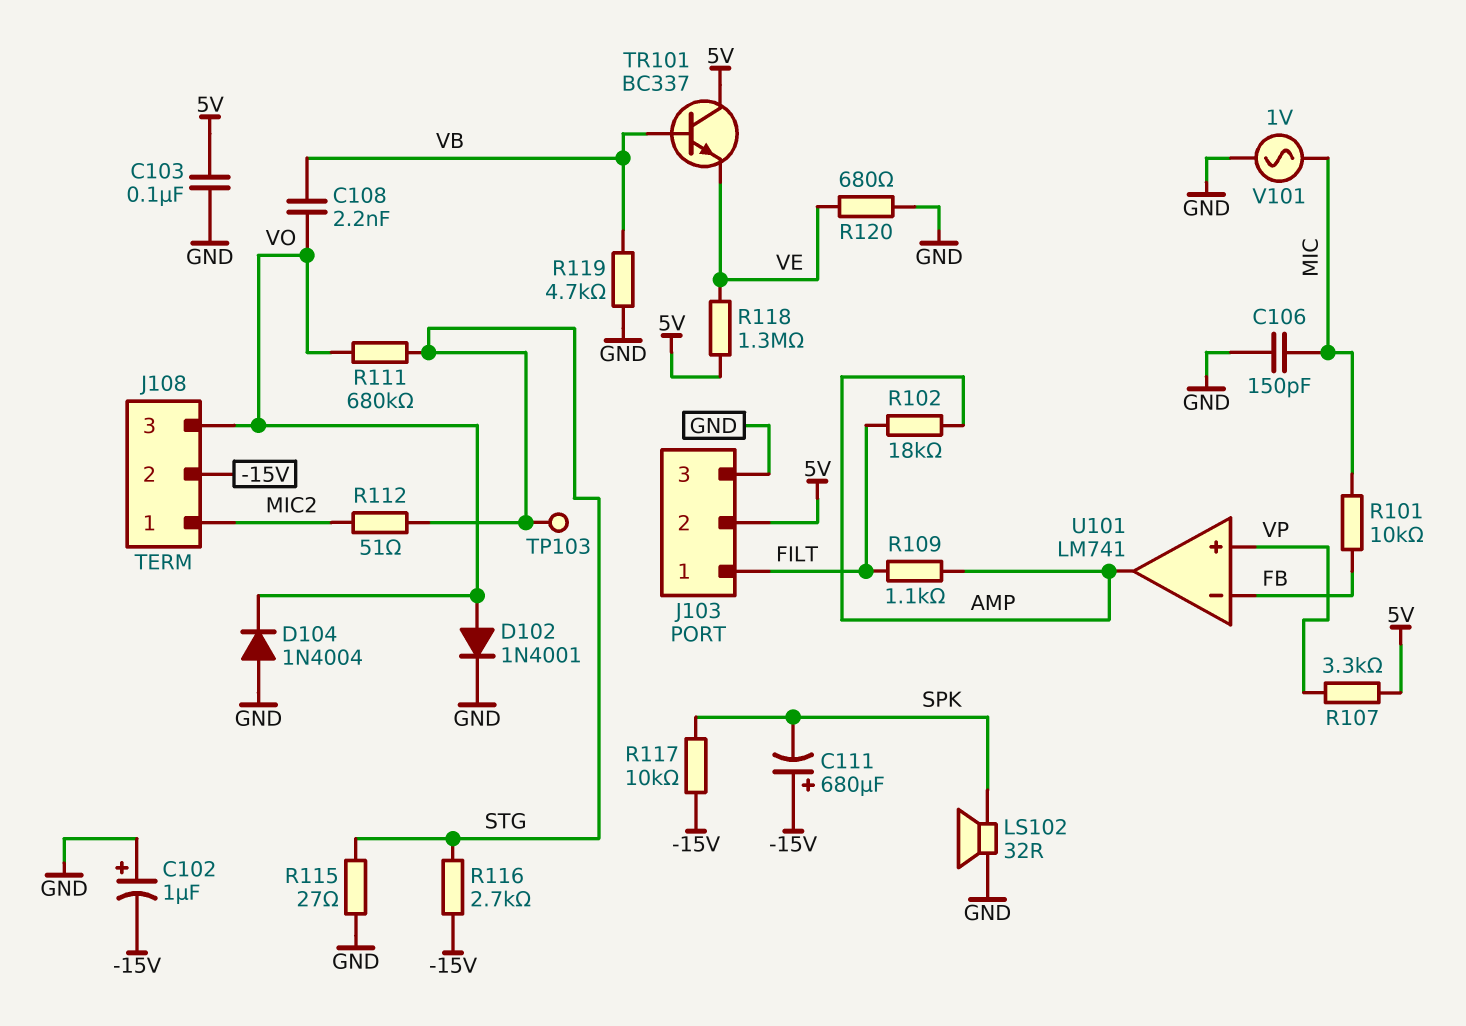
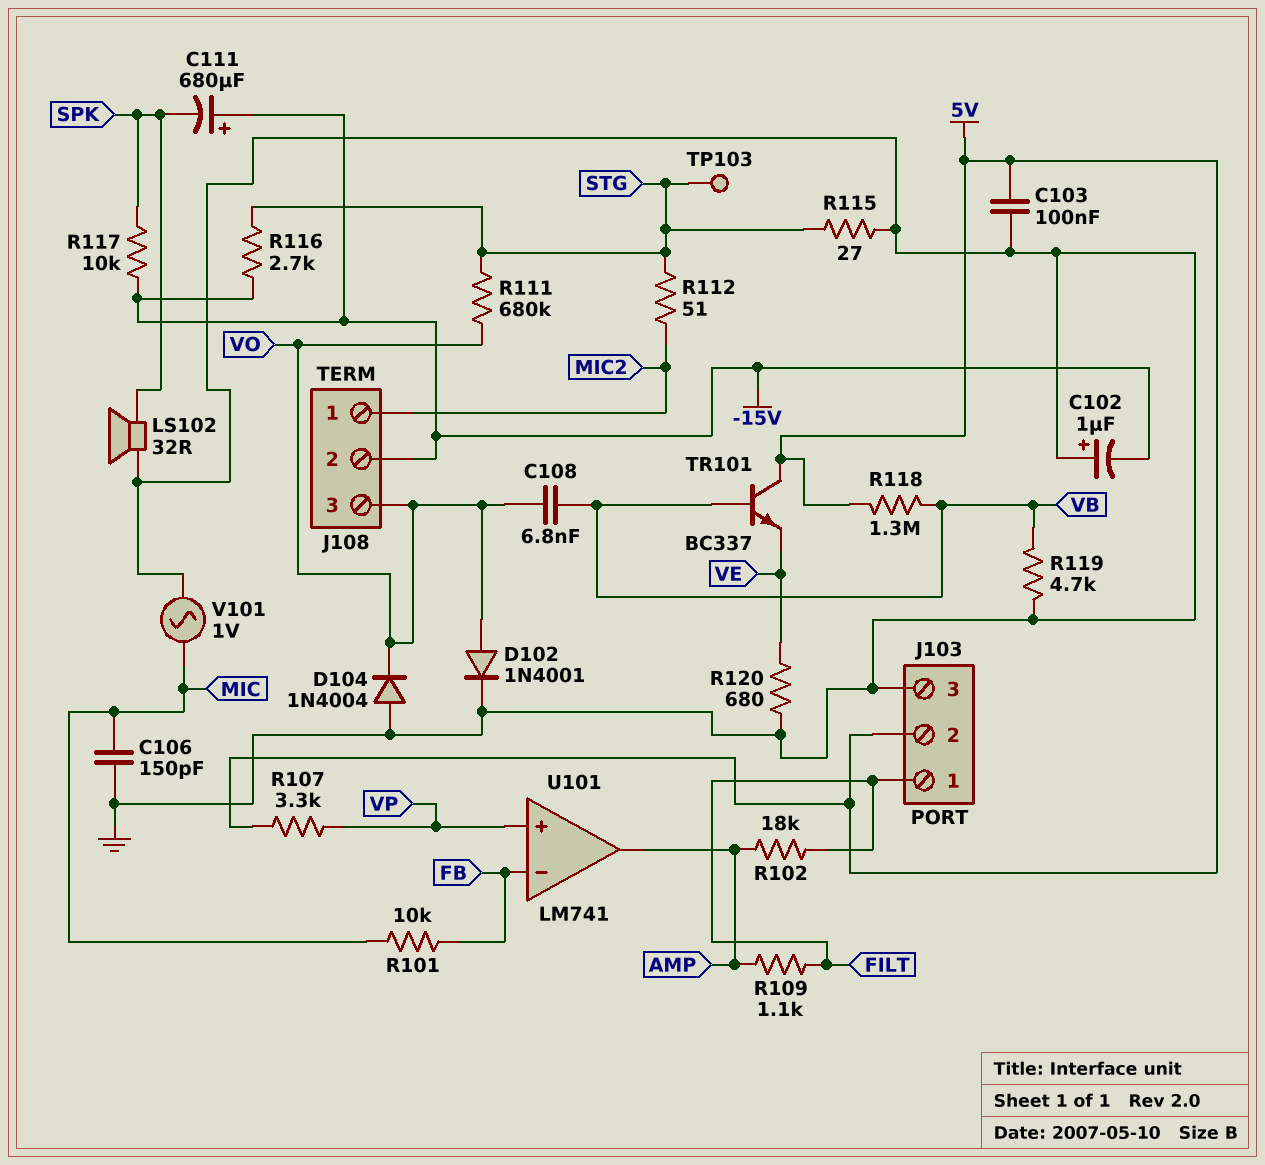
C108: 2.2nF (VB, VO) -> 6.8nF (VB, VO)
R118: 1.3M (5V, VE) -> 1.3M (5V, VB)

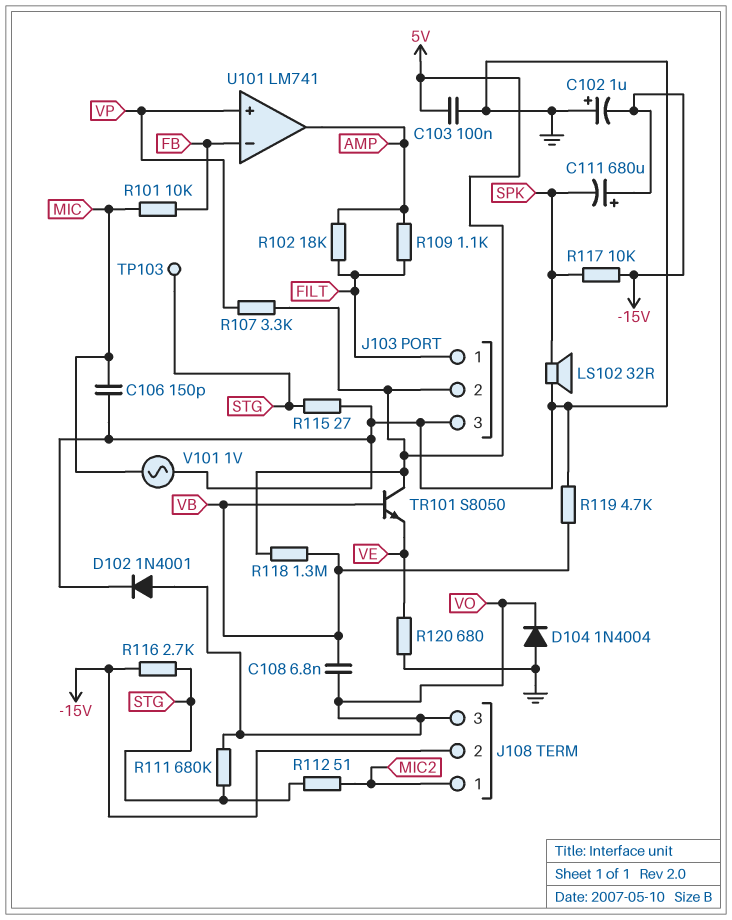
TR101: NPN BC337 (B VB, C 5V, E VE) -> NPN S8050 (B VB, C 5V, E VE)

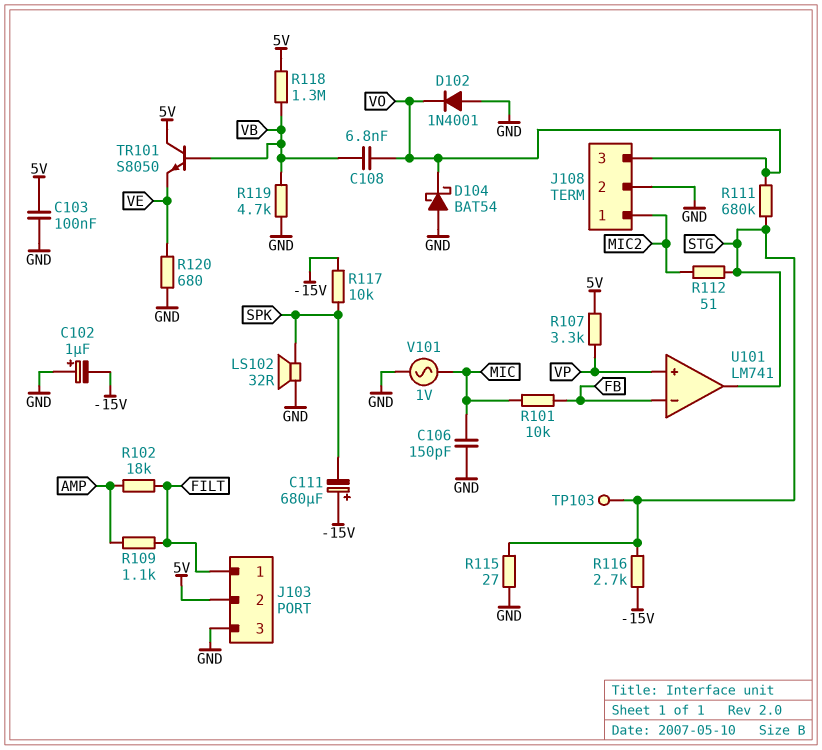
D102: diode 1N4001 (A VO, K GND) -> diode 1N4001 (A GND, K VO)
D104: diode 1N4004 (A GND, K VO) -> schottky BAT54 (A GND, K VO)
J108 pin 2: -15V -> GND
U101 pin out: AMP -> STG

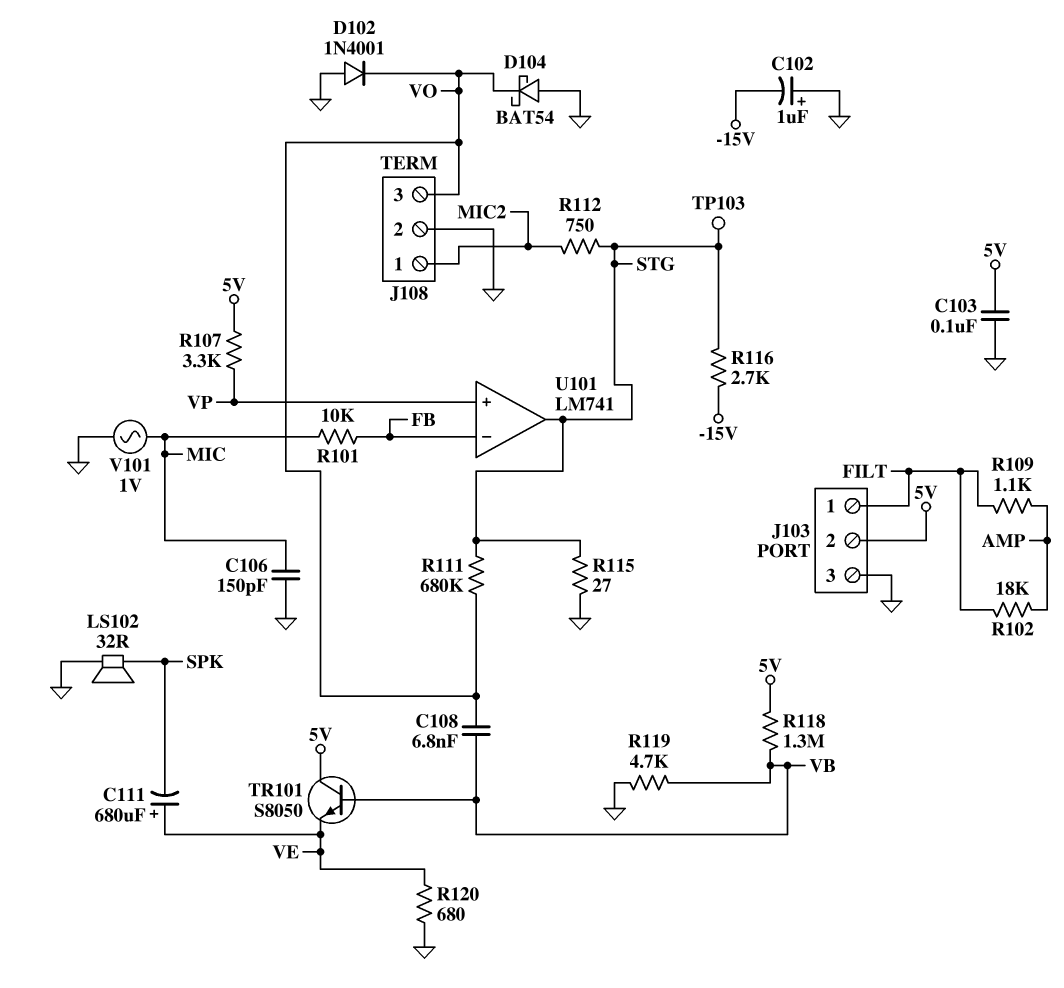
C111: 680uF (plus -15V, minus SPK) -> 680uF (plus VE, minus SPK)
R112: 51 (MIC2, STG) -> 750 (MIC2, STG)
R117: 10k (-15V, SPK) -> none

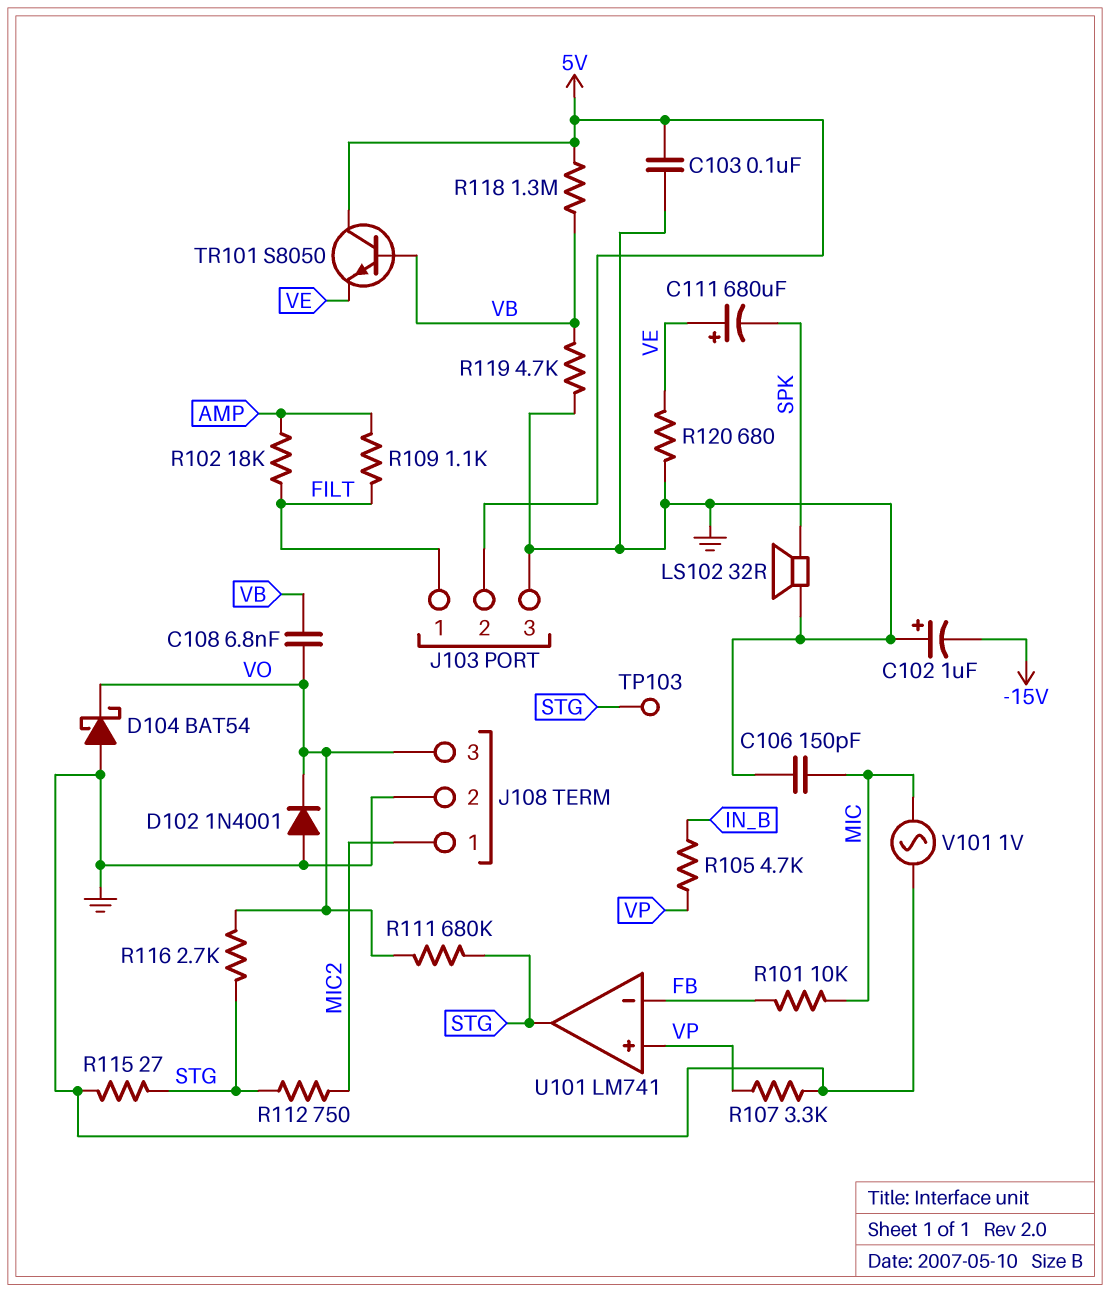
R105: none -> 4.7k (IN_B, VP)
R107: 3.3k (5V, VP) -> 3.3k (GND, VP)
R116: 2.7k (-15V, STG) -> 2.7k (STG, VO)

